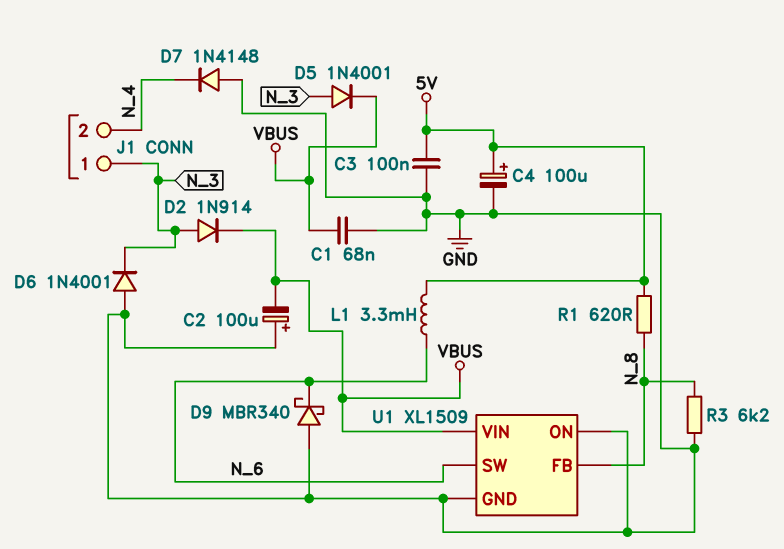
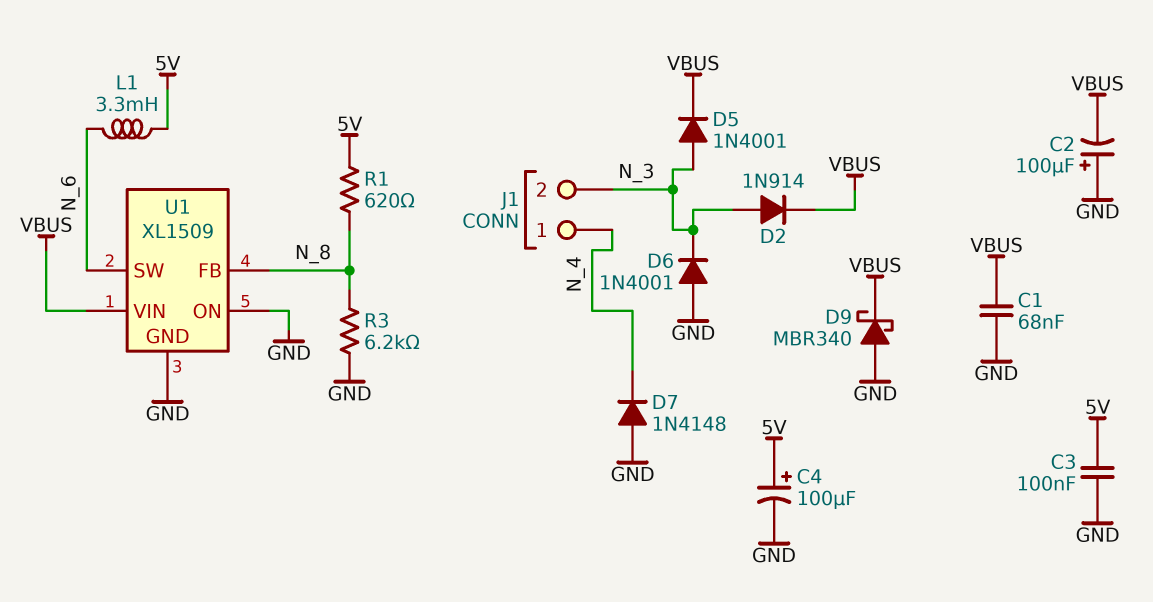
D9: schottky MBR340 (A GND, K N_6) -> schottky MBR340 (A GND, K VBUS)
J1 pin 1: N_3 -> N_4
J1 pin 2: N_4 -> N_3

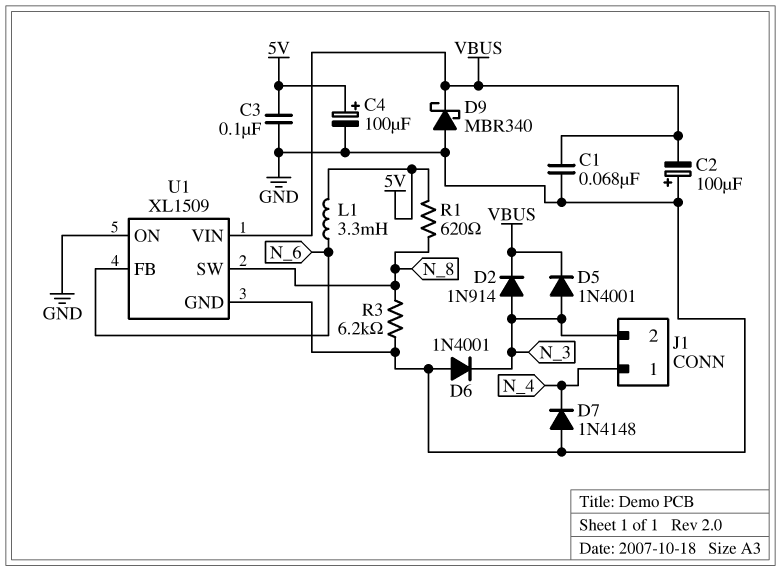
U1 pin FB: N_8 -> N_6
U1 pin SW: N_6 -> N_8

